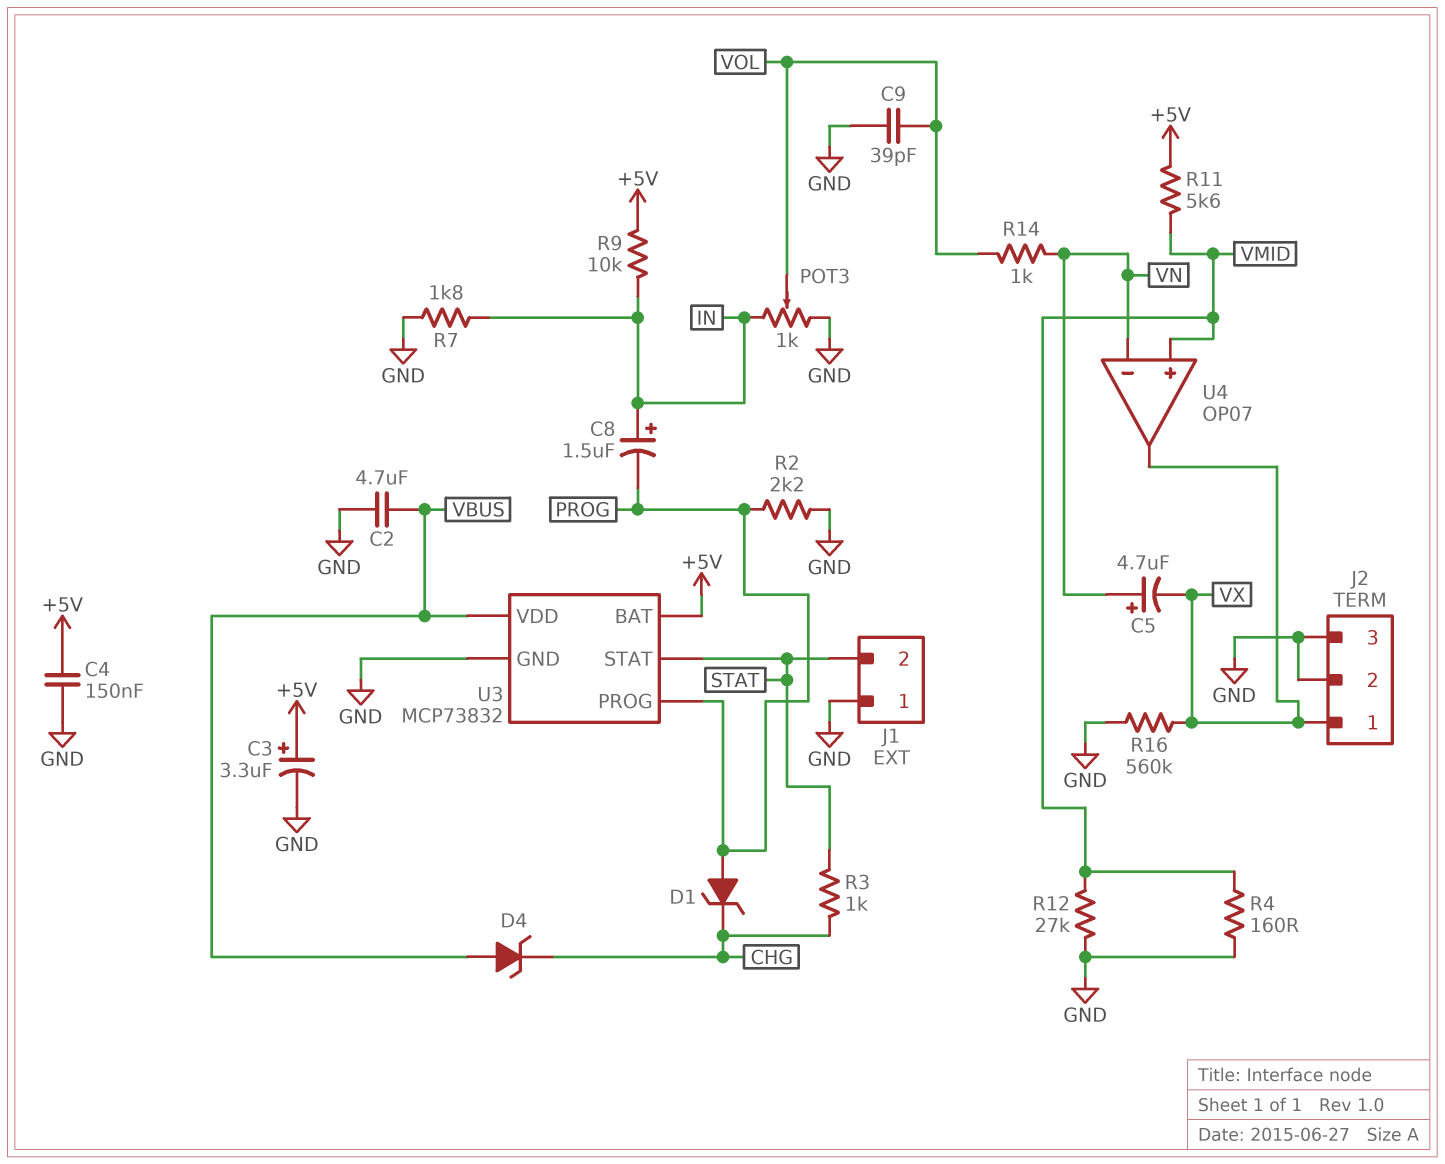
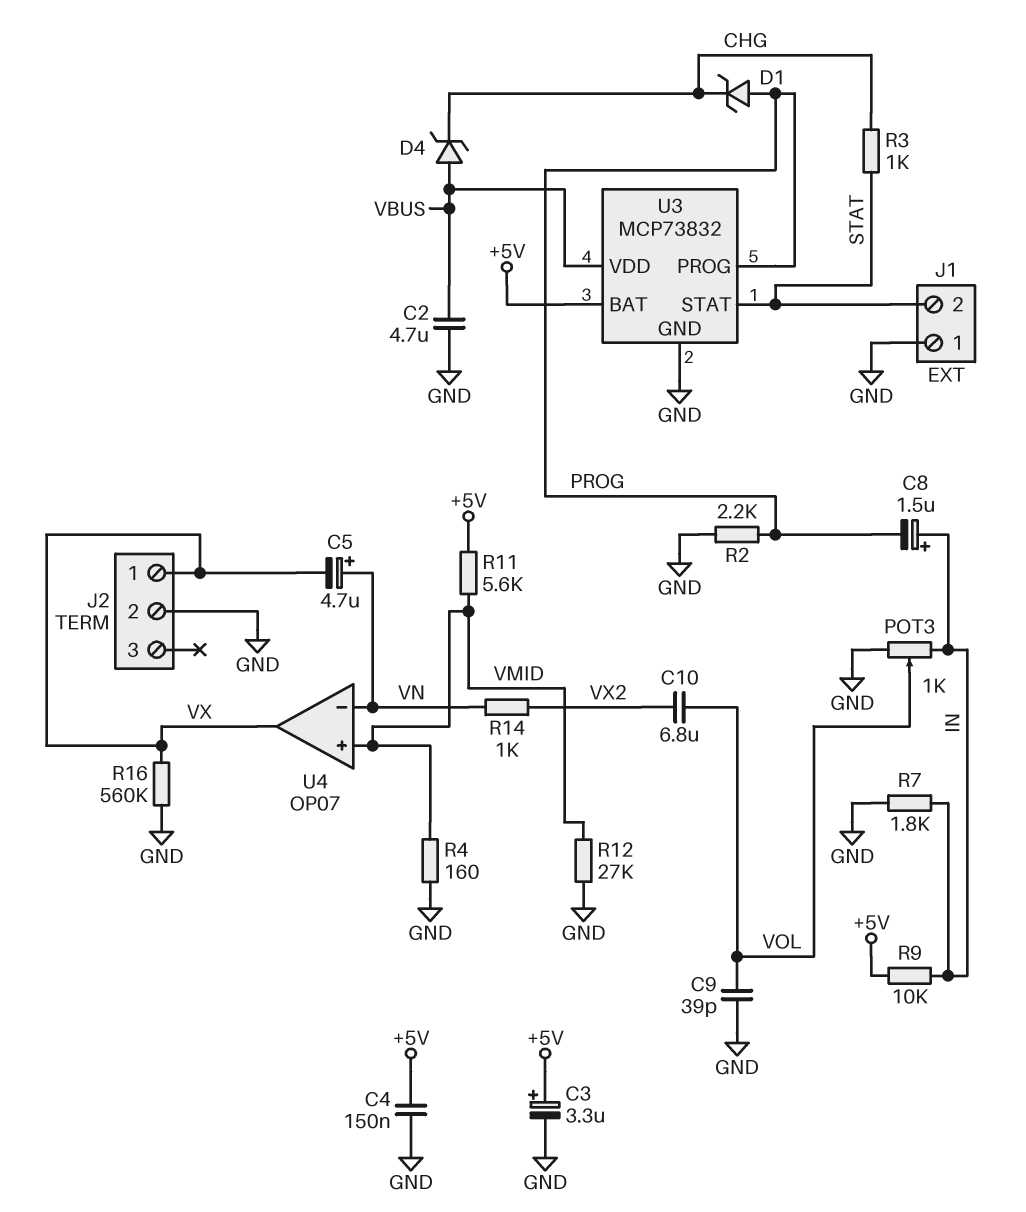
C10: none -> 6.8uF (VOL, VX2)
J2 pin 3: GND -> none
R14: 1k (VN, VOL) -> 1k (VN, VX2)

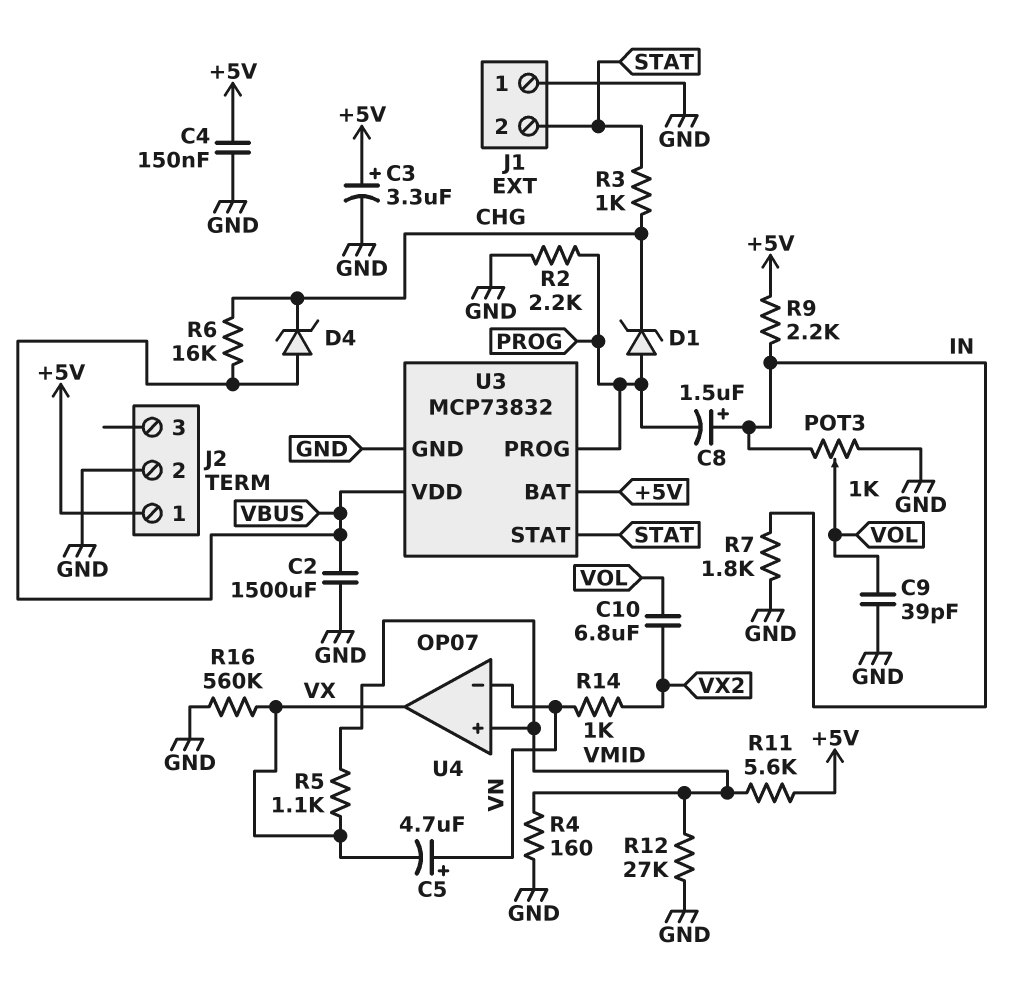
C2: 4.7uF (GND, VBUS) -> 1500uF (GND, VBUS)
J2 pin 1: VX -> +5V
R5: none -> 1.1k (VMID, VX)
R6: none -> 16k (CHG, VBUS)
R9: 10k (+5V, IN) -> 2.2k (+5V, IN)

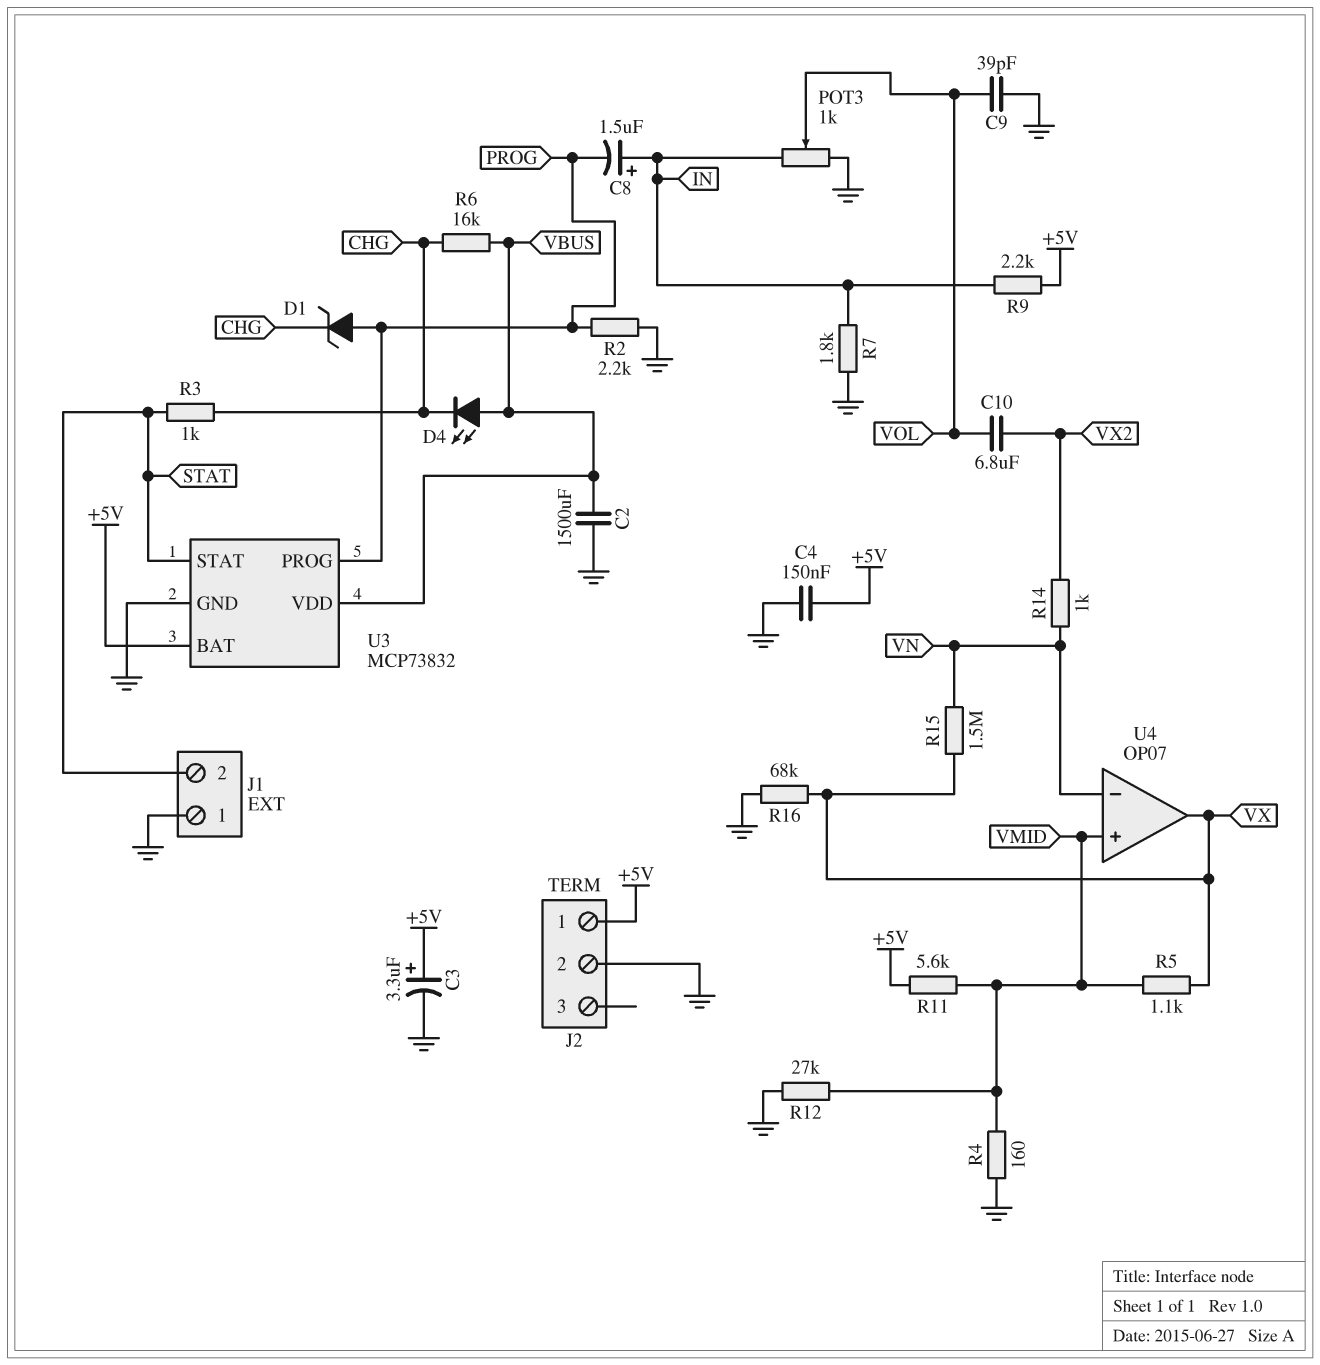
C5: 4.7uF (plus VN, minus VX) -> none
D4: zener (A VBUS, K CHG) -> LED (A VBUS, K CHG)
R15: none -> 1.5M (VN, VX)
R16: 560k (GND, VX) -> 68k (GND, VX)

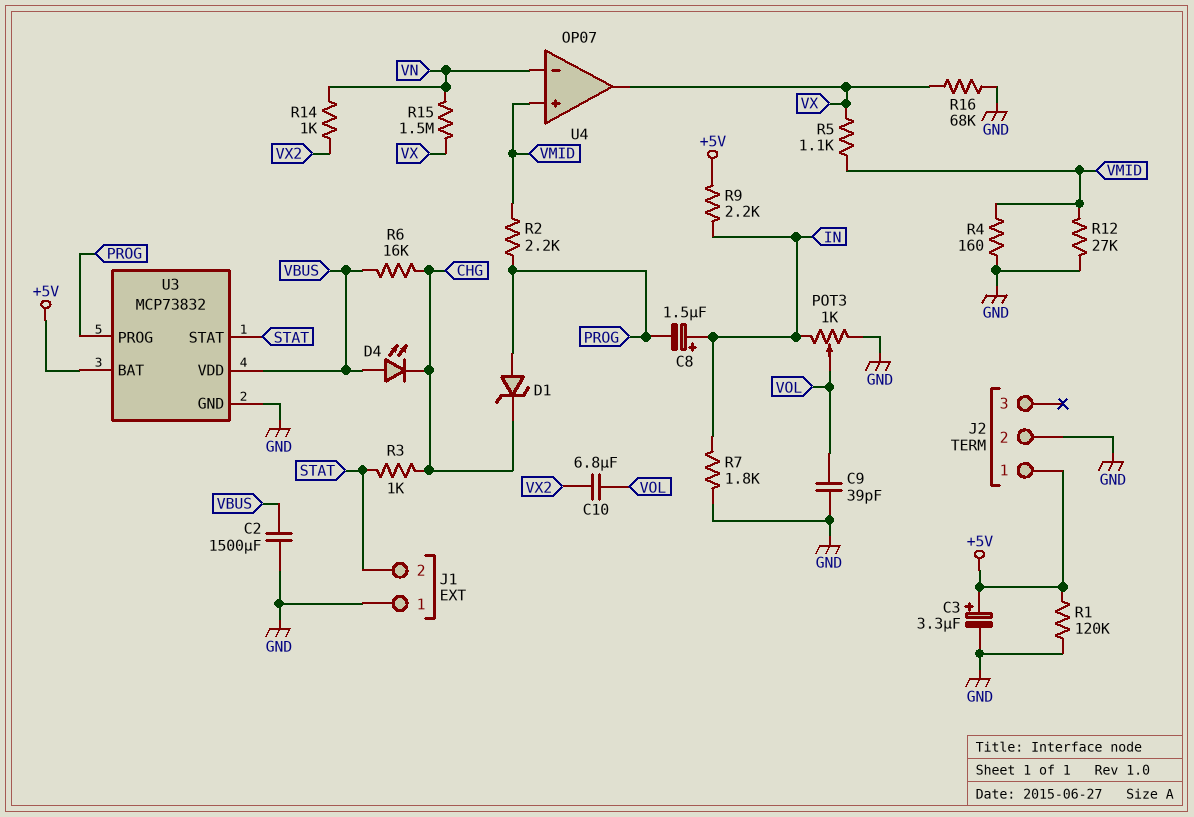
C4: 150nF (+5V, GND) -> none
R1: none -> 120k (+5V, GND)
R2: 2.2k (GND, PROG) -> 2.2k (PROG, VMID)
R11: 5.6k (+5V, VMID) -> none

